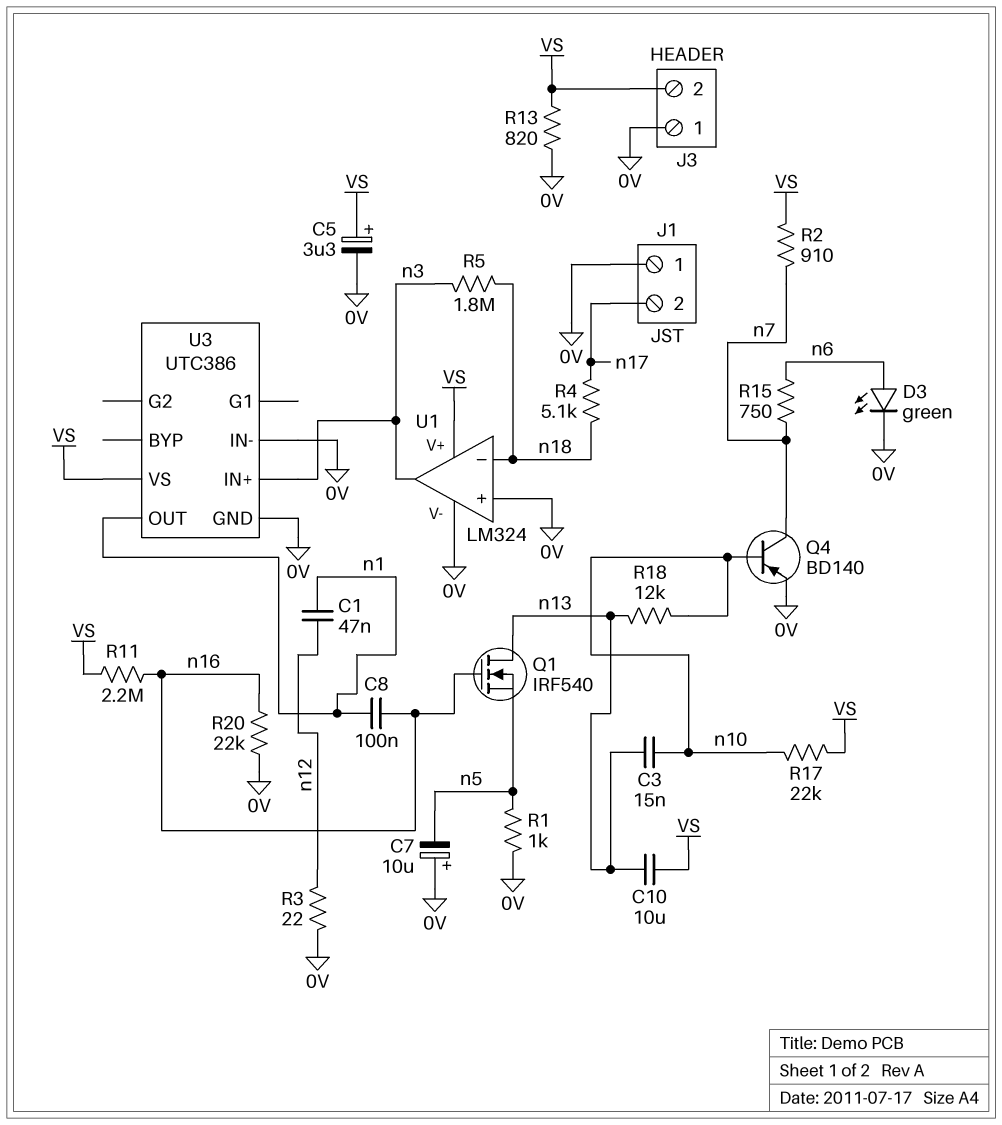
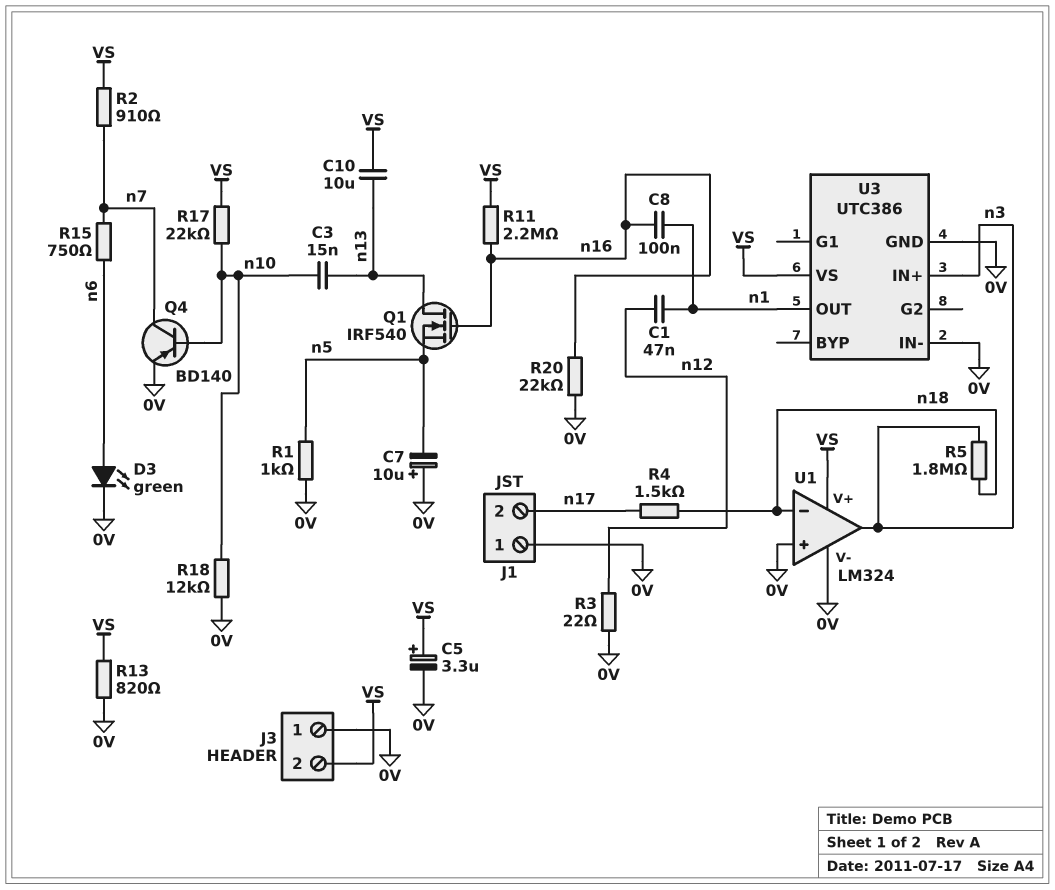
R4: 5.1k (n17, n18) -> 1.5k (n17, n18)
R18: 12k (n10, n13) -> 12k (0V, n10)

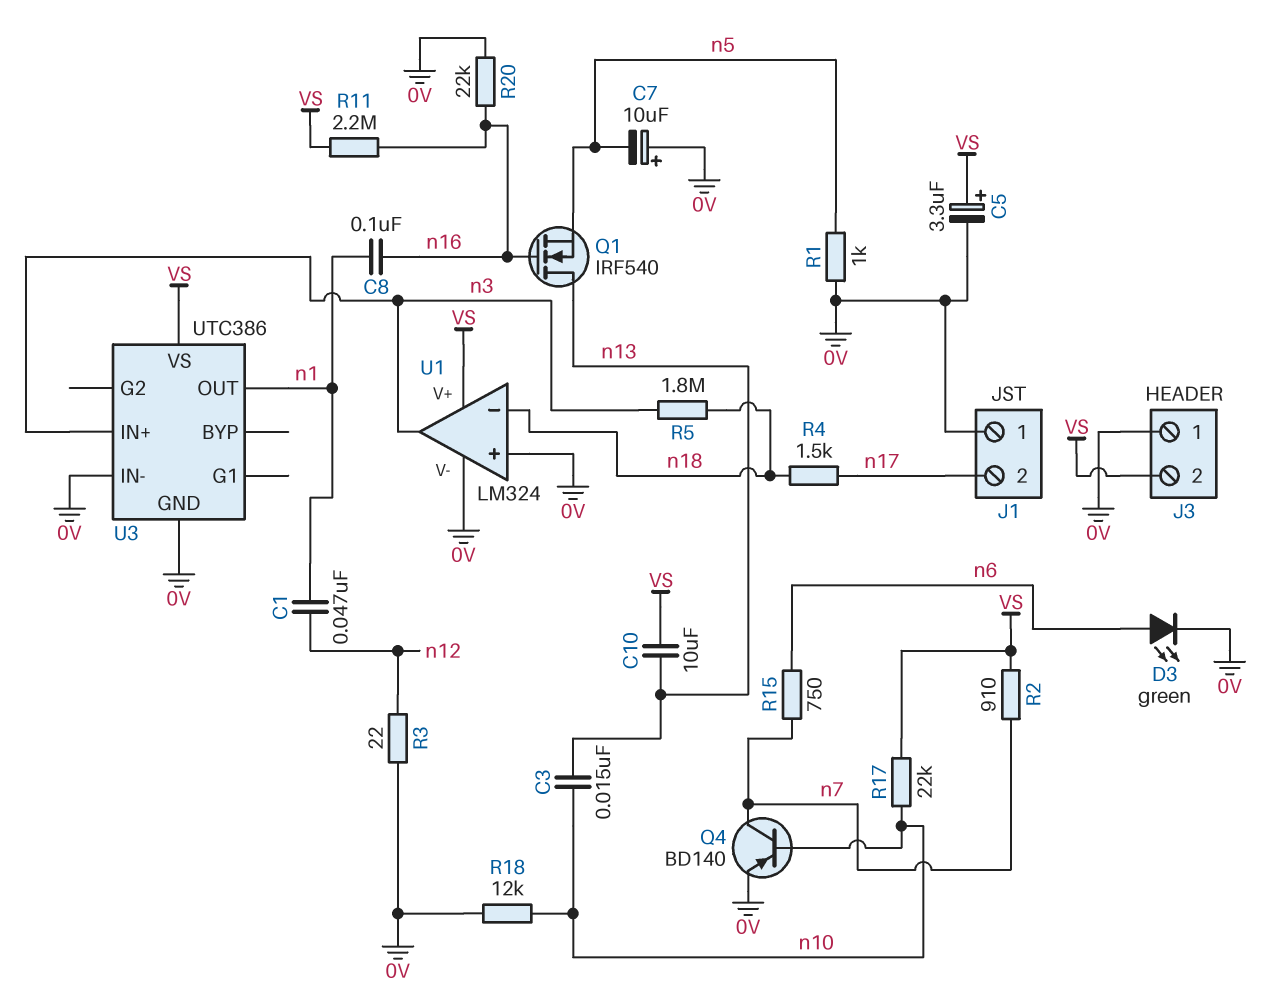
R13: 820 (0V, VS) -> none

